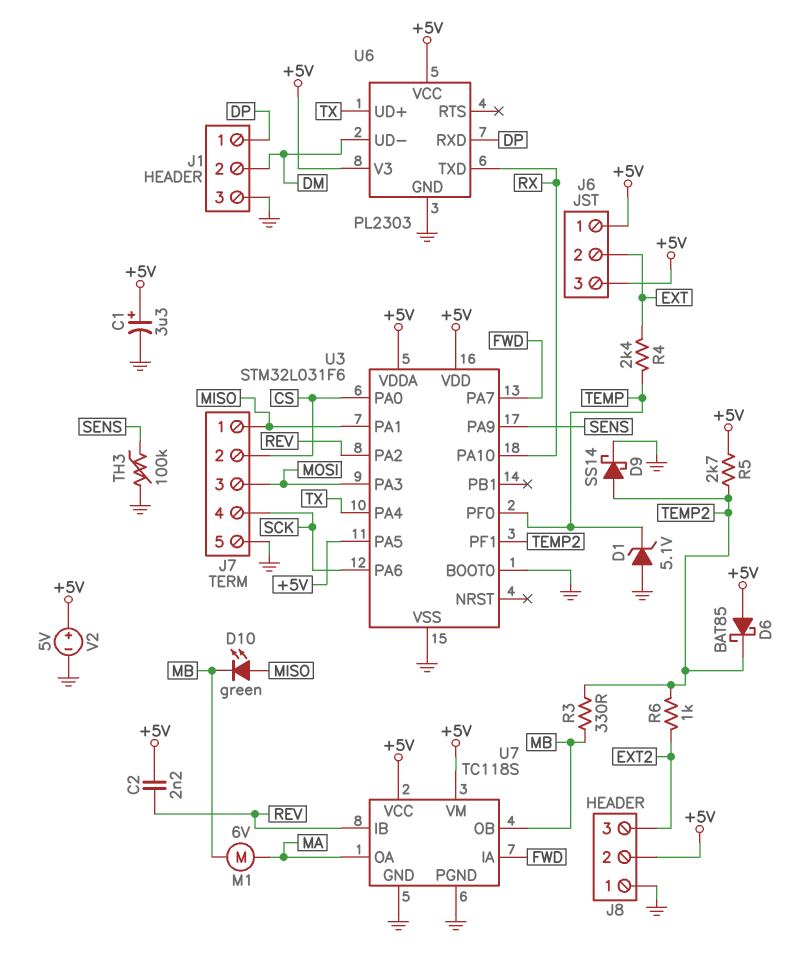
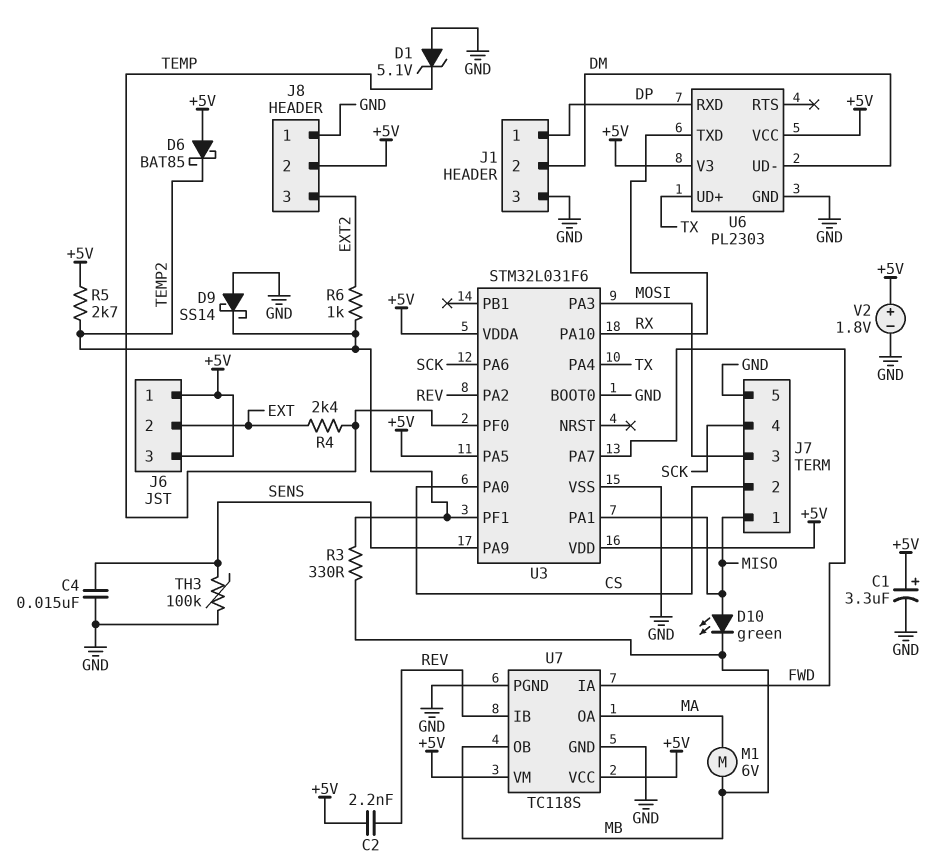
C4: none -> 15nF (GND, SENS)
D9: schottky SS14 (A TEMP2, K GND) -> schottky SS14 (A GND, K TEMP2)
V2: 5V (plus +5V, minus GND) -> 1.8V (plus +5V, minus GND)

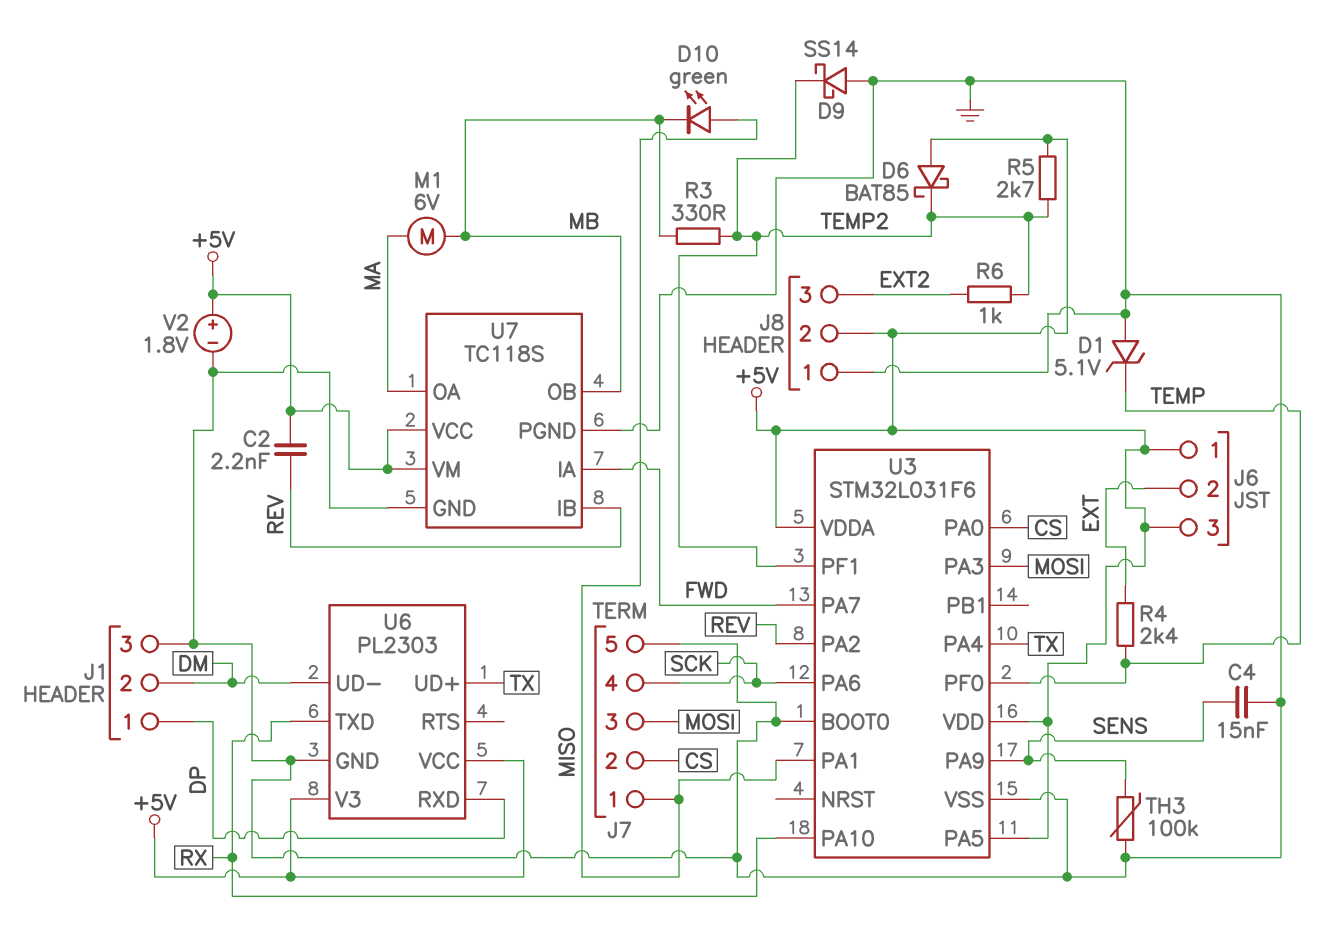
C1: 3.3uF (plus +5V, minus GND) -> none

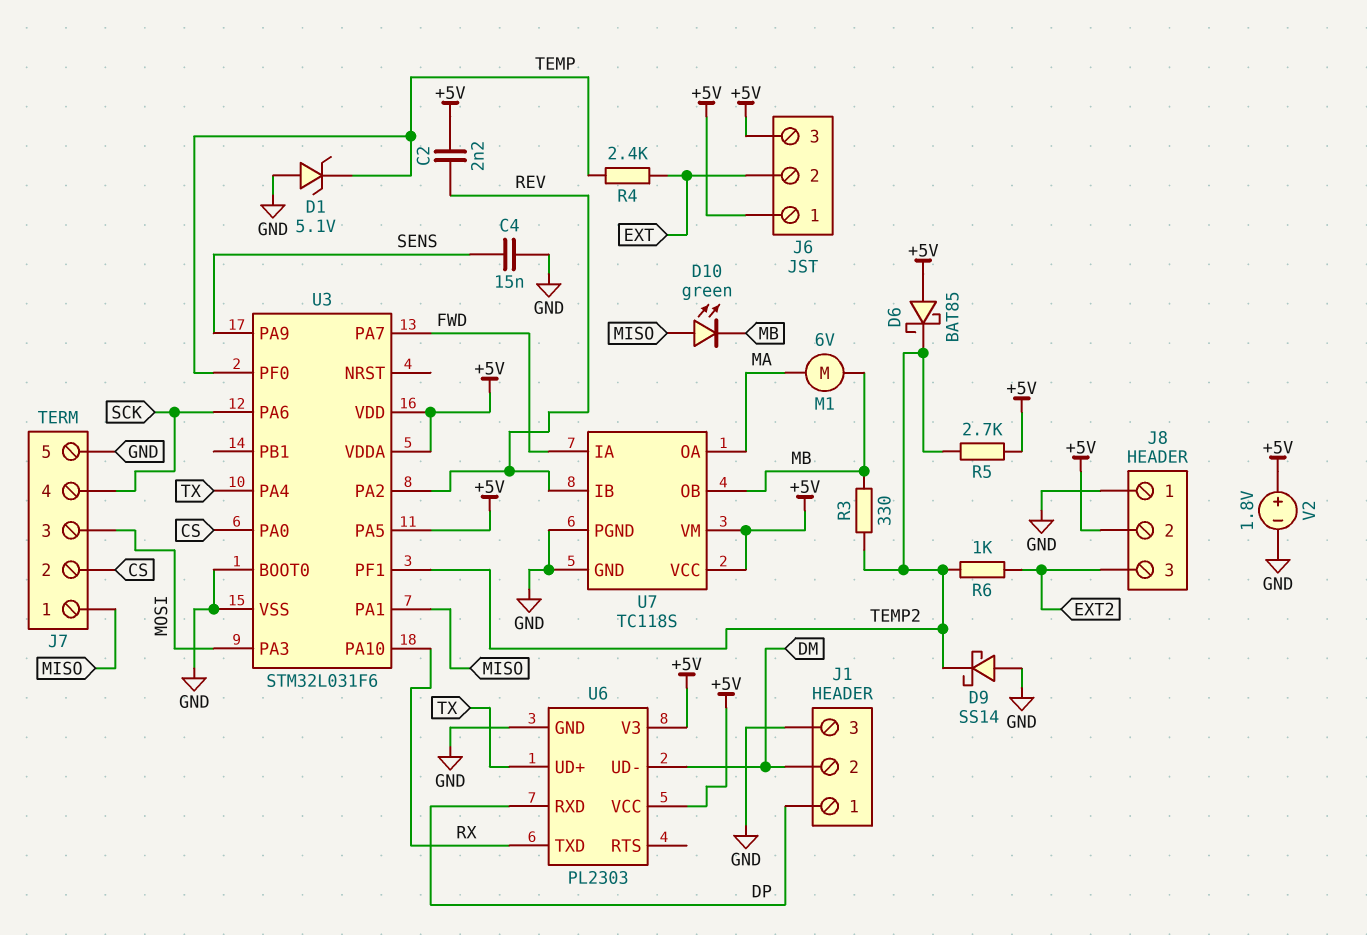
TH3: 100k (GND, SENS) -> none

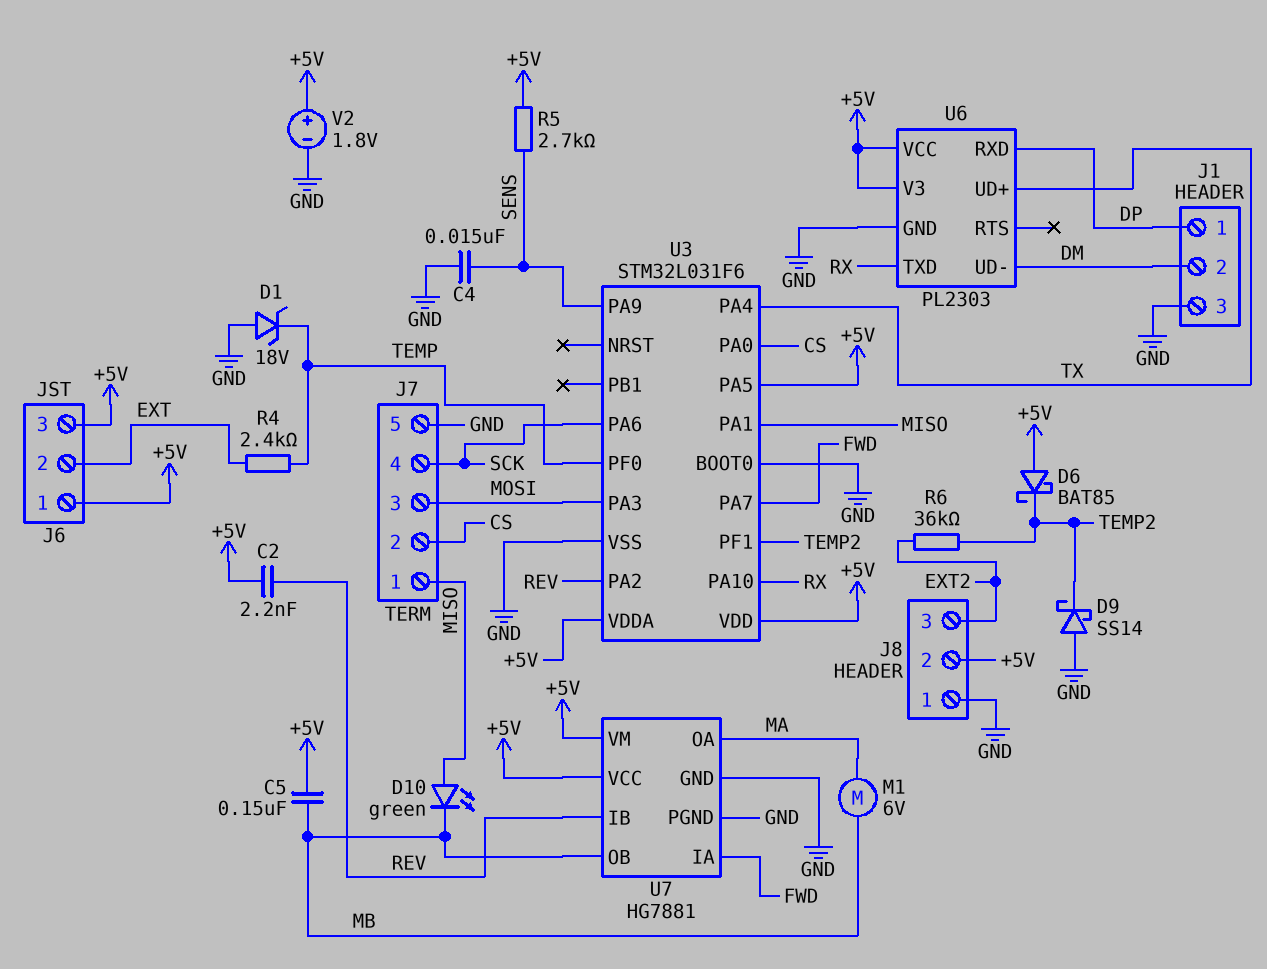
C5: none -> 150nF (+5V, MB)
D1: zener 5.1V (A GND, K TEMP) -> zener 18V (A GND, K TEMP)
R3: 330 (MB, TEMP2) -> none
R5: 2.7k (+5V, TEMP2) -> 2.7k (+5V, SENS)
R6: 1k (EXT2, TEMP2) -> 36k (EXT2, TEMP2)
U7: TC118S -> HG7881

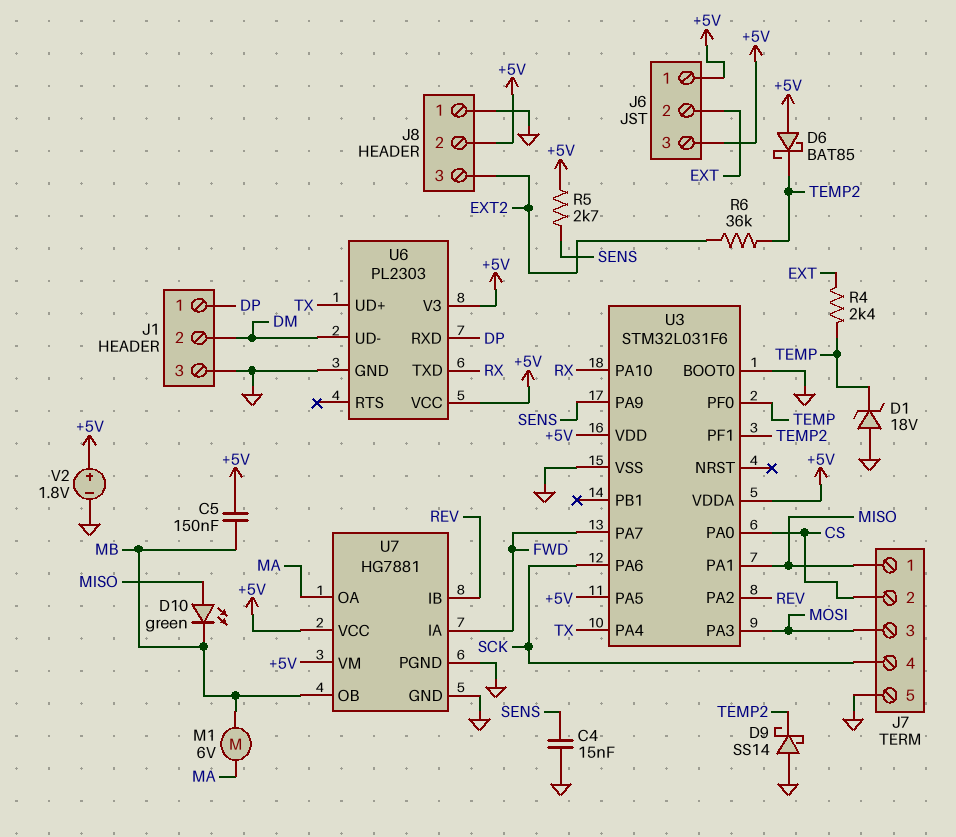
C2: 2.2nF (+5V, REV) -> none

